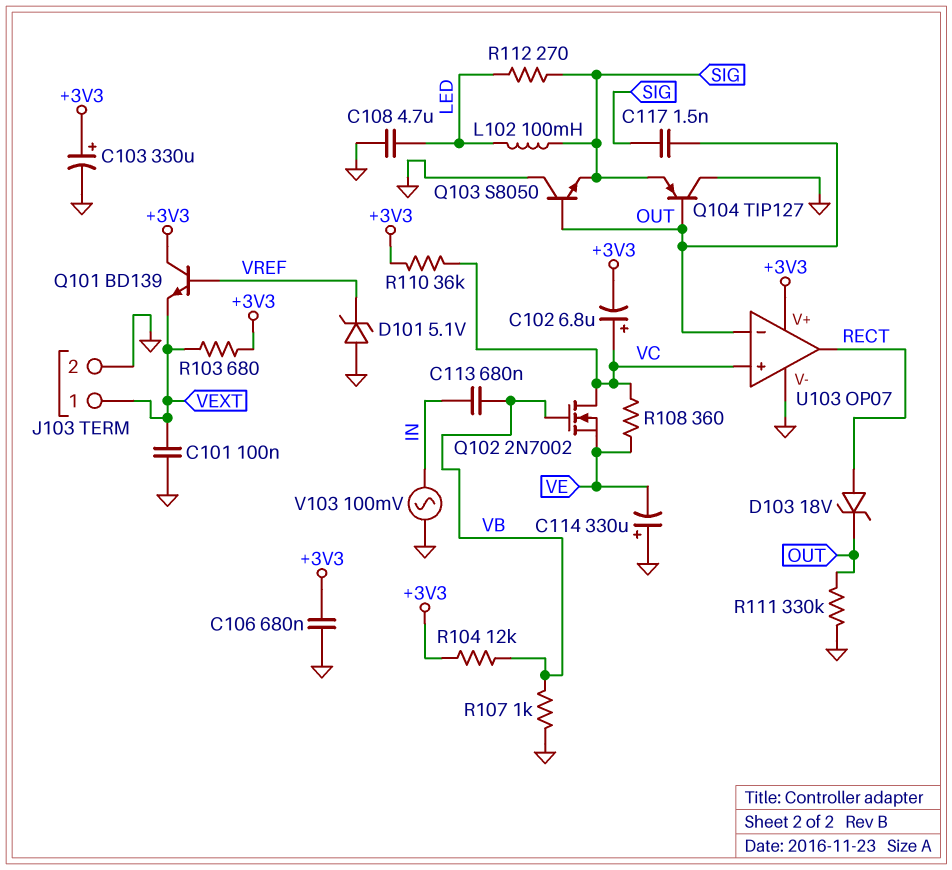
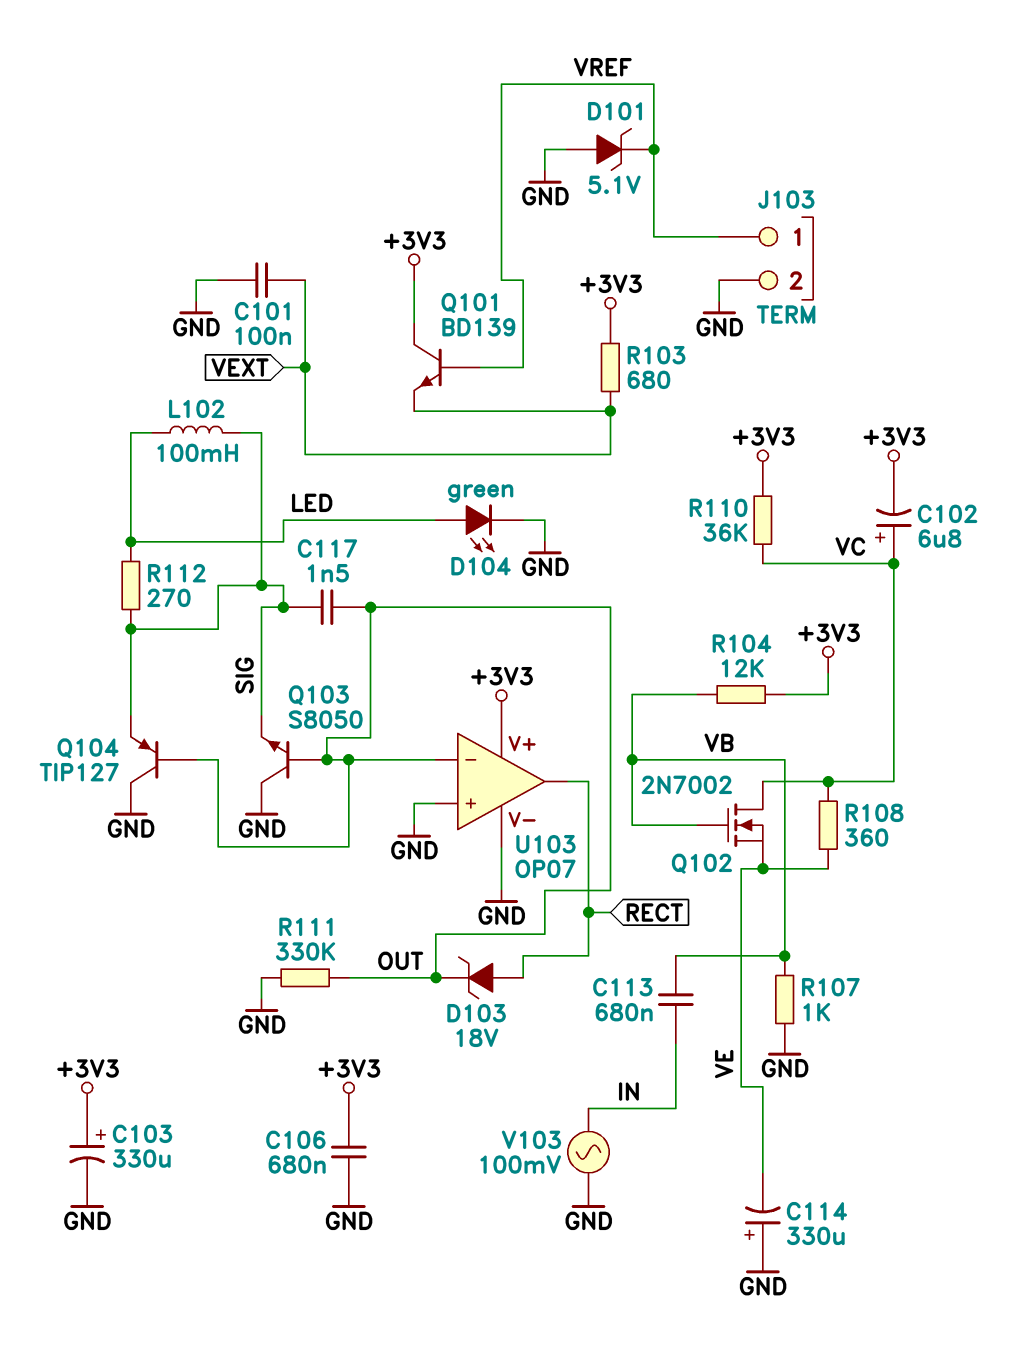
C108: 4.7uF (GND, LED) -> none
D104: none -> LED green (A LED, K GND)
J103 pin 1: VEXT -> VREF
U103 pin in+: VC -> GND

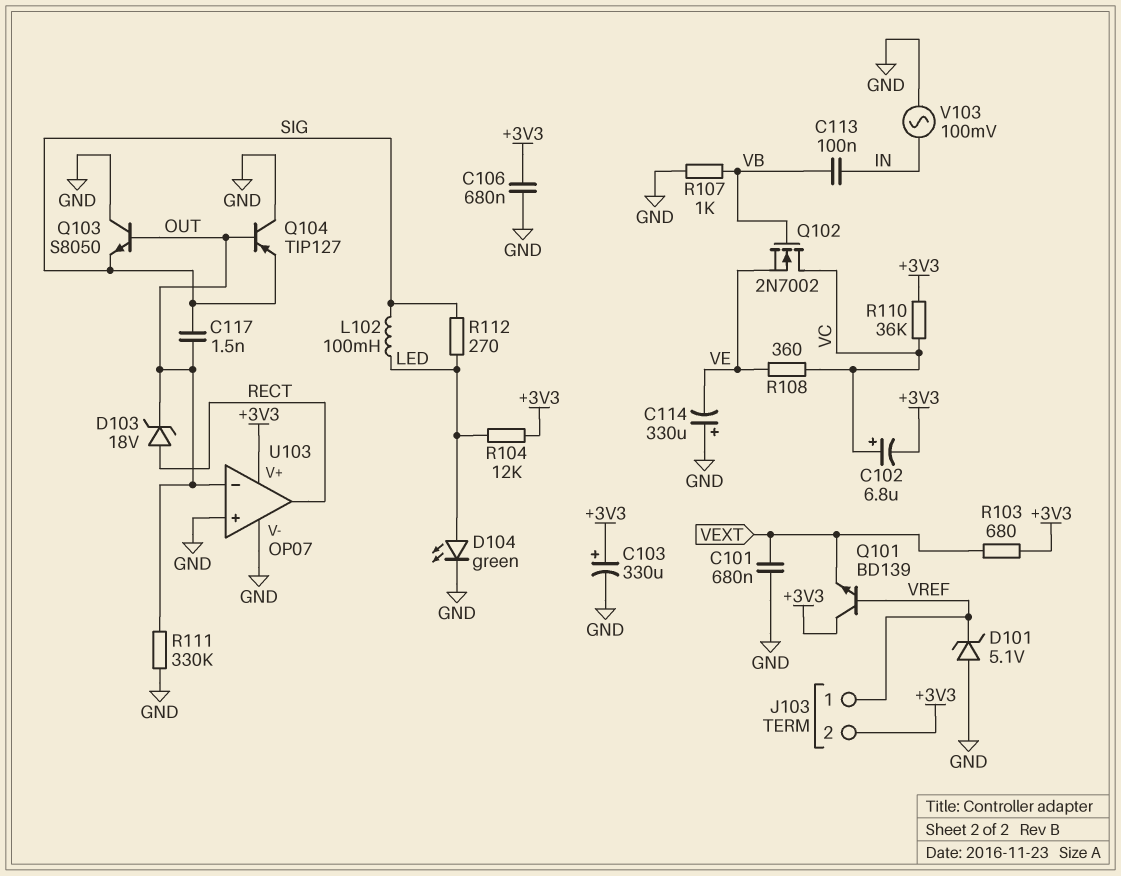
C101: 100nF (GND, VEXT) -> 680nF (GND, VEXT)
C113: 680nF (IN, VB) -> 100nF (IN, VB)
J103 pin 2: GND -> +3V3
R104: 12k (+3V3, VB) -> 12k (+3V3, LED)

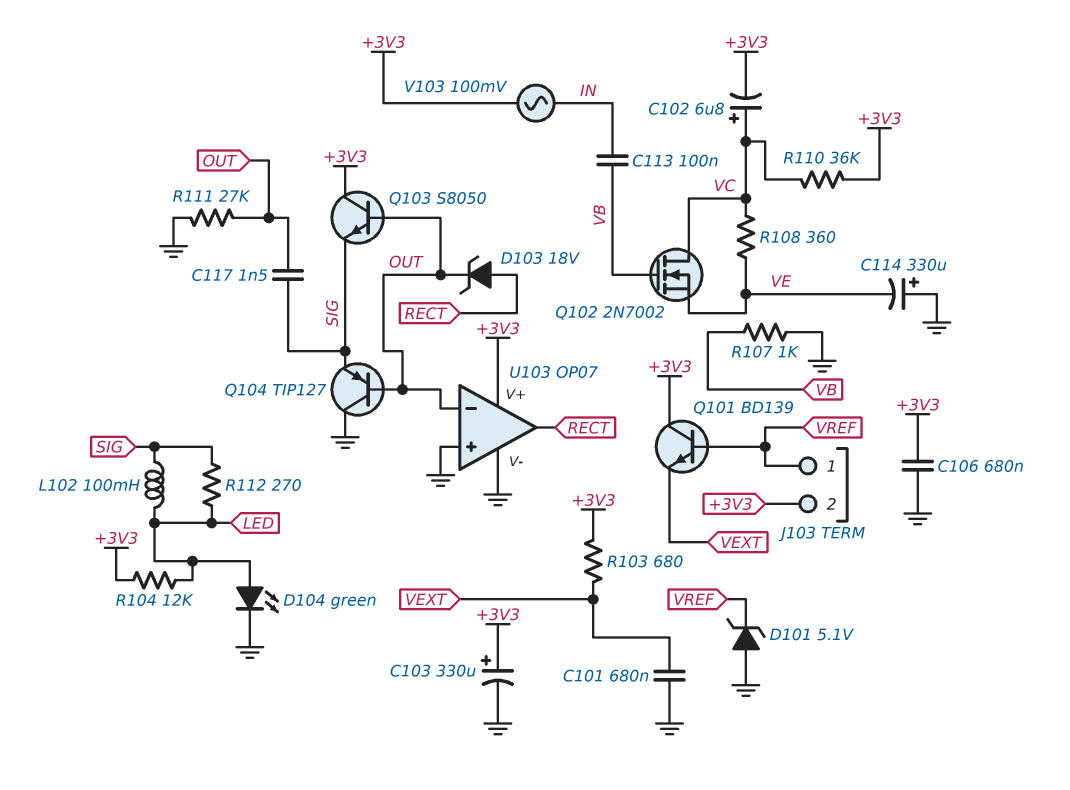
Q103: NPN S8050 (B OUT, C GND, E SIG) -> NPN S8050 (B OUT, C +3V3, E SIG)
R111: 330k (GND, OUT) -> 27k (GND, OUT)
V103: AC 100mV (GND, IN) -> AC 100mV (+3V3, IN)

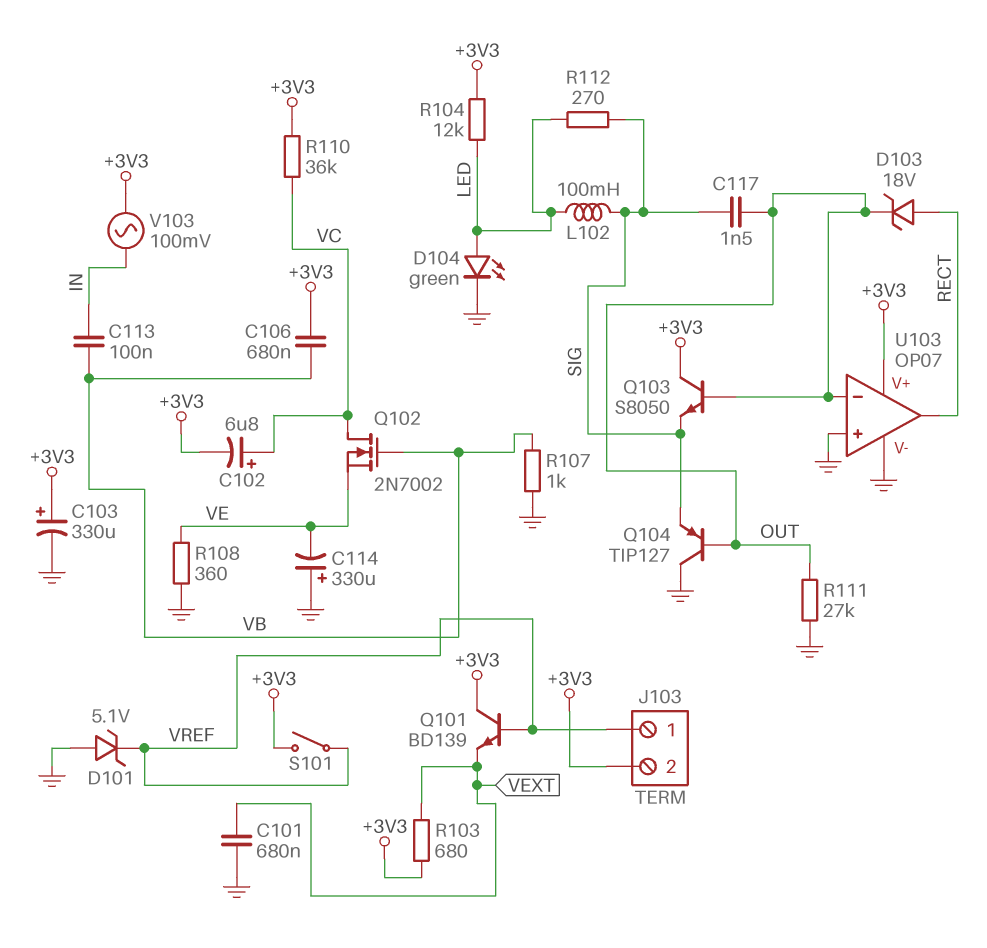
C106: 680nF (+3V3, GND) -> 680nF (+3V3, VB)
R108: 360 (VC, VE) -> 360 (GND, VE)
S101: none -> switch (+3V3, VREF)

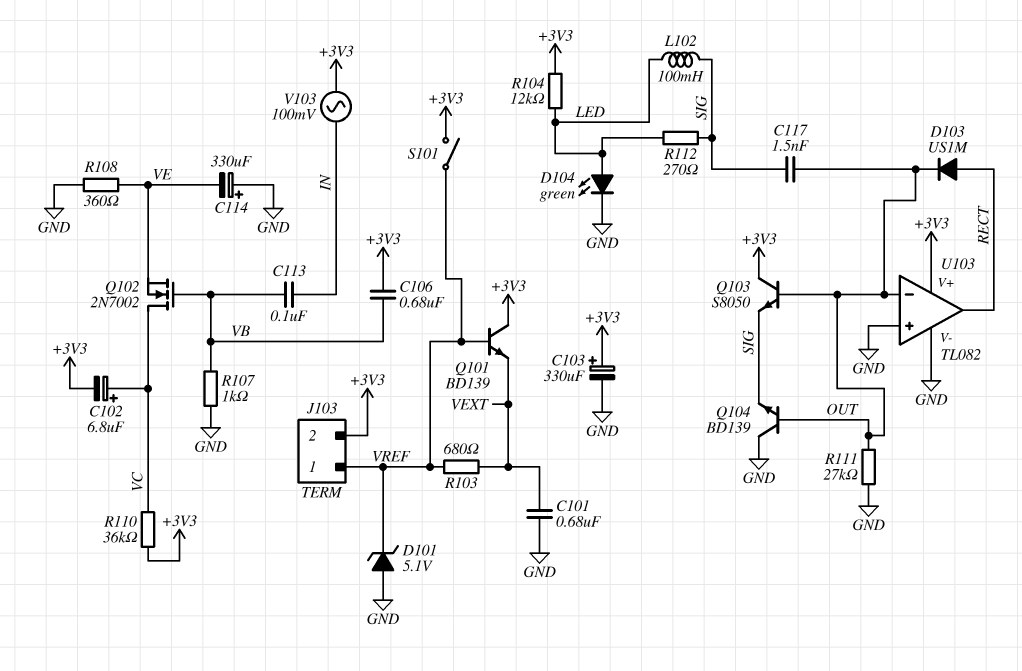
D103: zener 18V (A RECT, K OUT) -> diode US1M (A RECT, K OUT)
Q104: PNP TIP127 (B OUT, C GND, E SIG) -> NPN BD139 (B OUT, C GND, E SIG)
R103: 680 (+3V3, VEXT) -> 680 (VEXT, VREF)
U103: OP07 -> TL082

